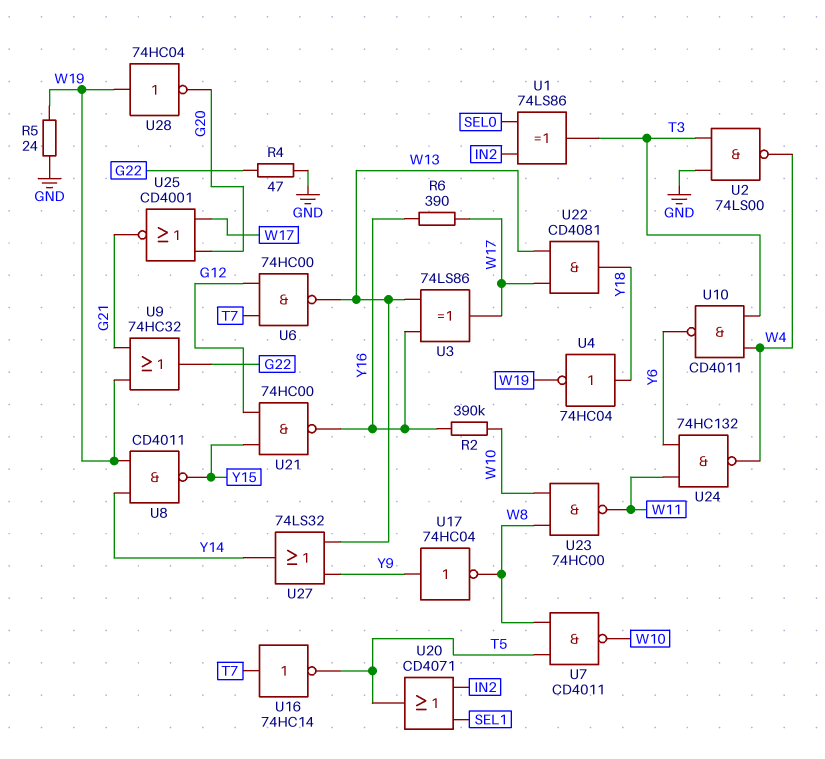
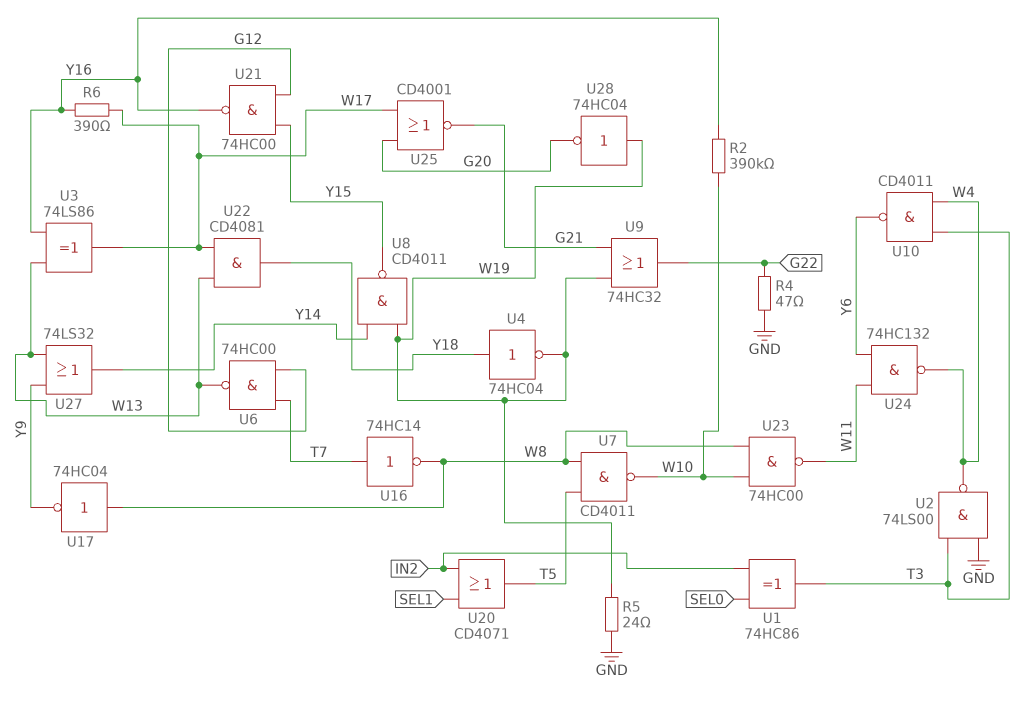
U1: XOR 74LS86 (in IN2, in SEL0, out T3) -> XOR 74HC86 (in IN2, in SEL0, out T3)
U16: NOT 74HC14 (in T7, out T5) -> NOT 74HC14 (in T7, out W8)
U17: NOT 74HC04 (in Y9, out W8) -> NOT 74HC04 (in W8, out Y9)

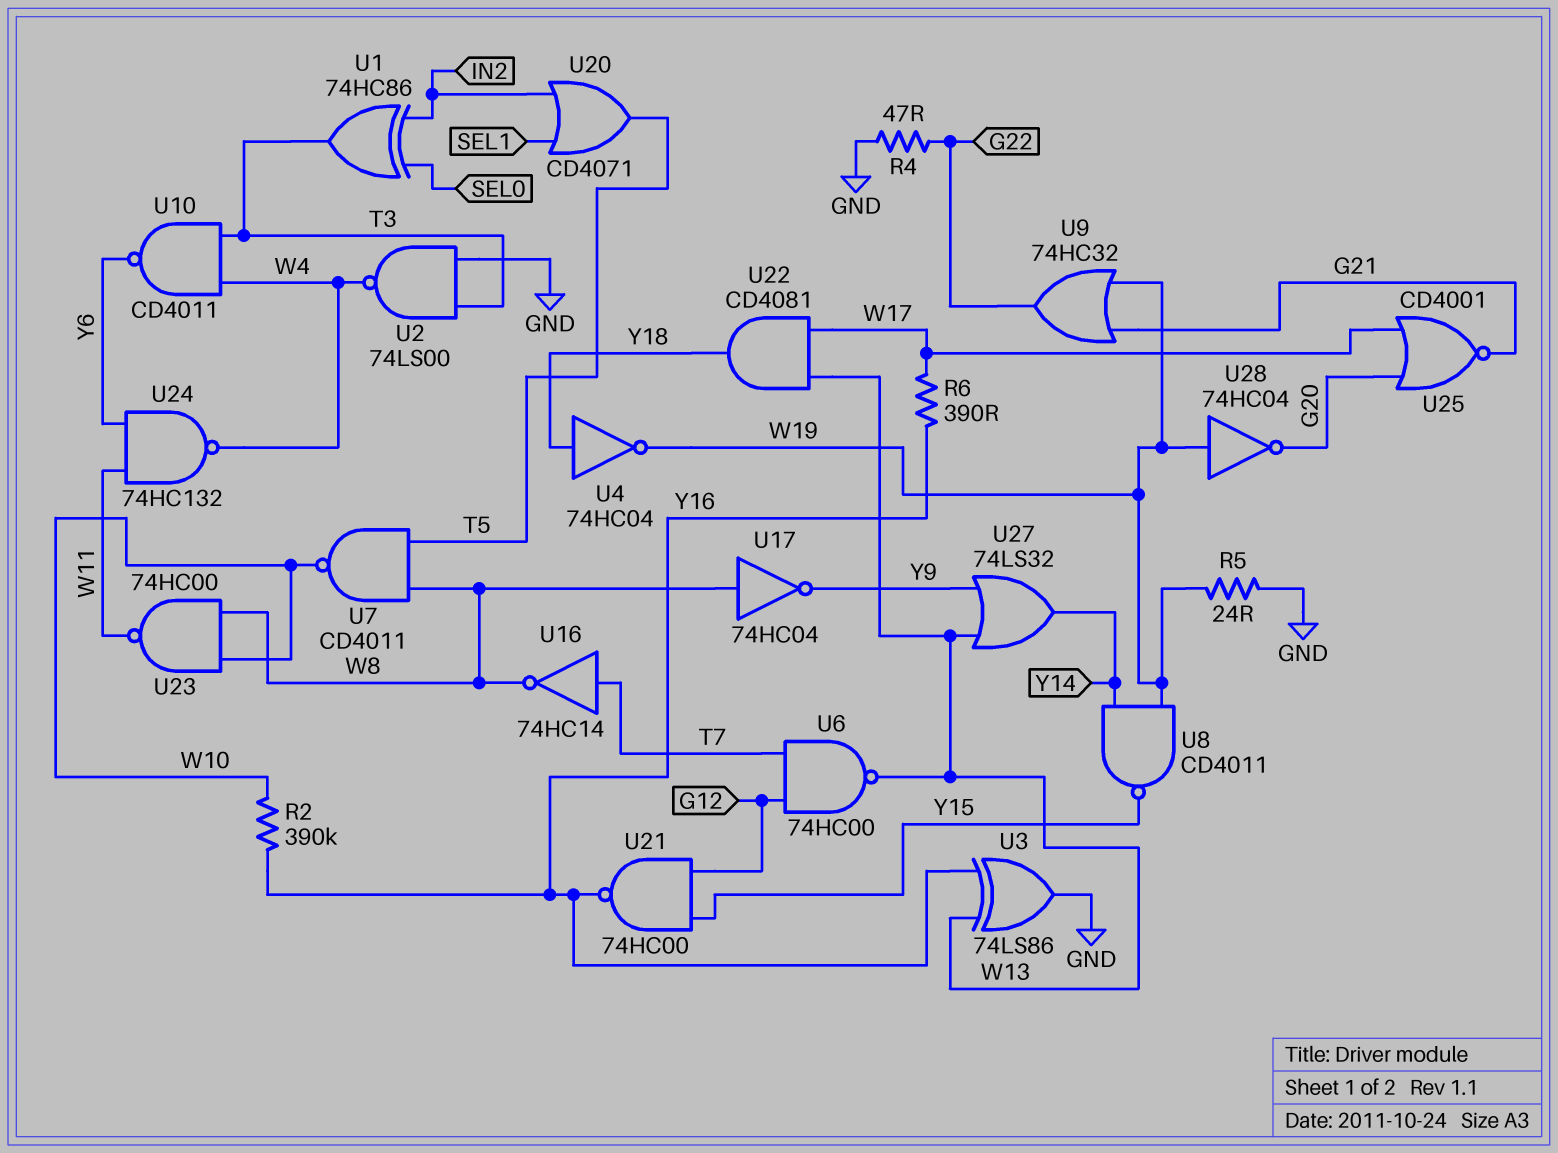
U3: XOR 74LS86 (in W13, in Y16, out W17) -> XOR 74LS86 (in W13, in Y16, out GND)

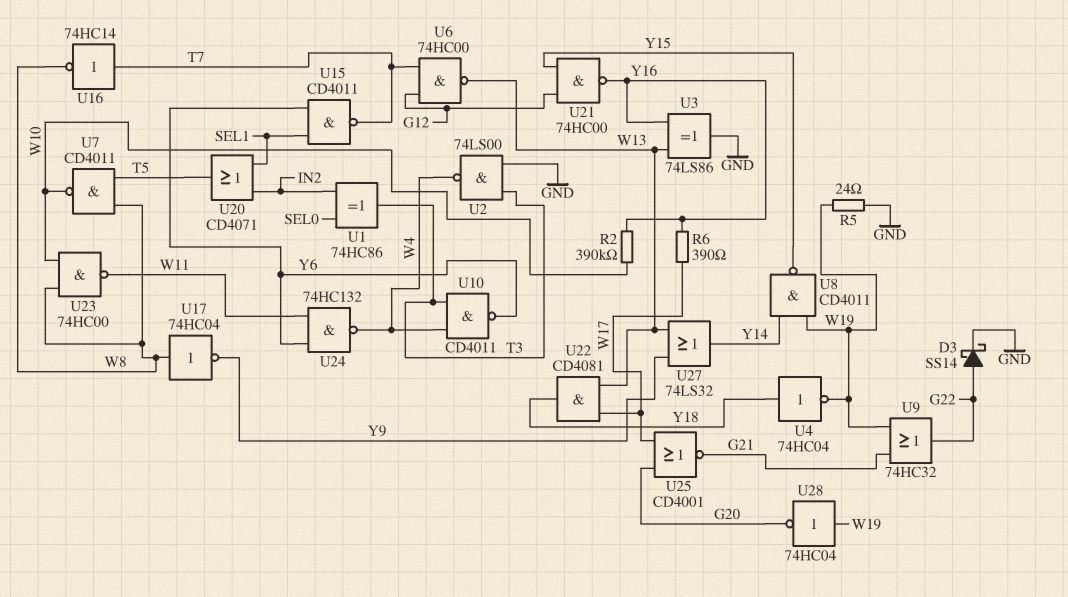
D3: none -> schottky SS14 (A G22, K GND)
R4: 47 (G22, GND) -> none
U15: none -> NAND CD4011 (in SEL1, in Y6, out T7)

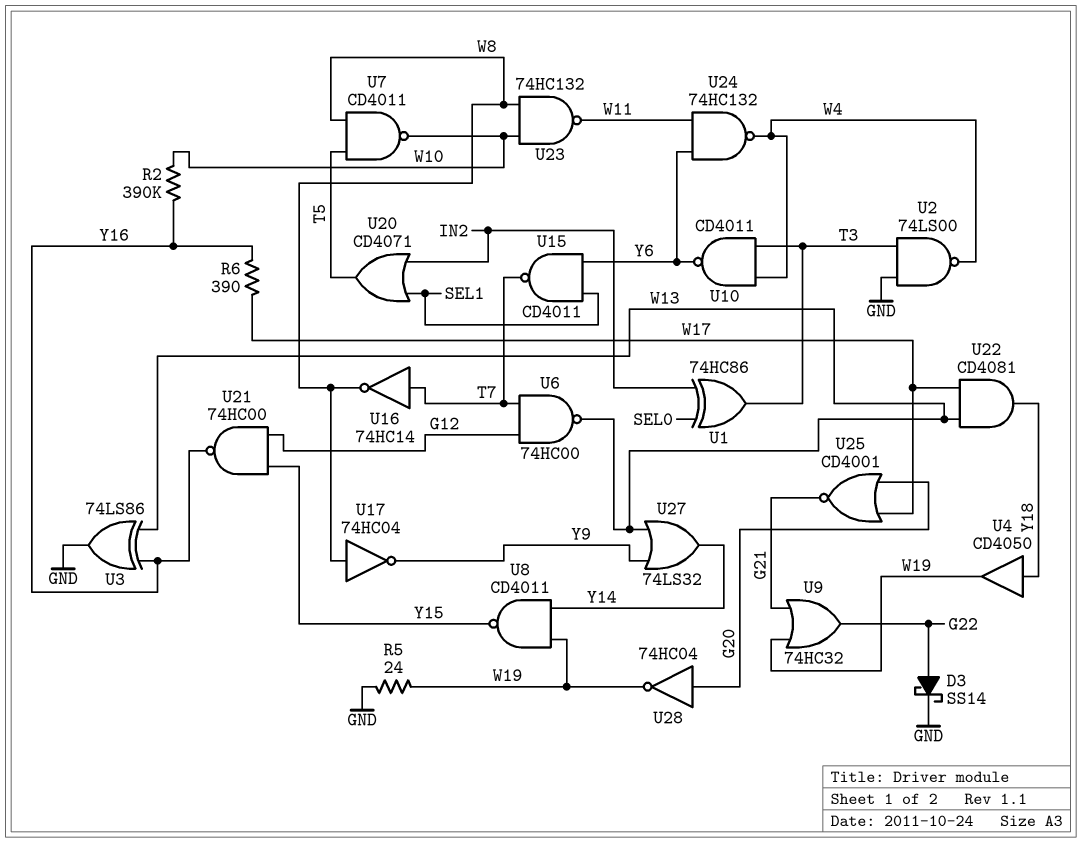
U4: NOT 74HC04 (in Y18, out W19) -> buffer CD4050 (in Y18, out W19)
U23: NAND 74HC00 (in W8, in W10, out W11) -> NAND 74HC132 (in W8, in W10, out W11)
U28: NOT 74HC04 (in W19, out G20) -> NOT 74HC04 (in G20, out W19)

